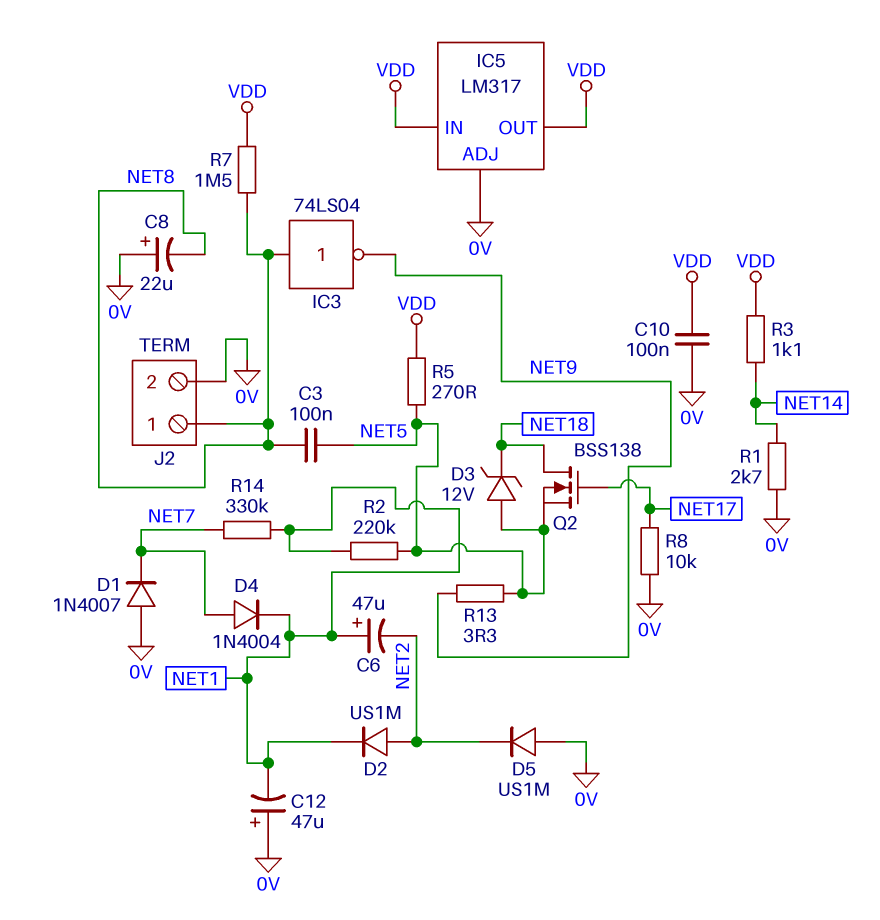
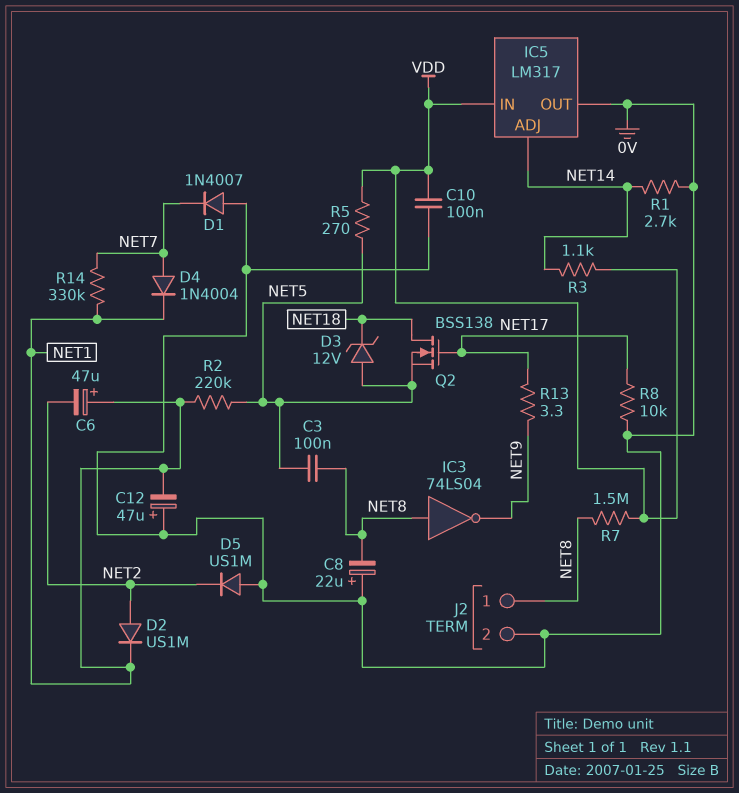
IC5 pin ADJ: 0V -> NET14
IC5 pin OUT: VDD -> 0V
R13: 3.3 (NET5, NET9) -> 3.3 (NET9, NET17)

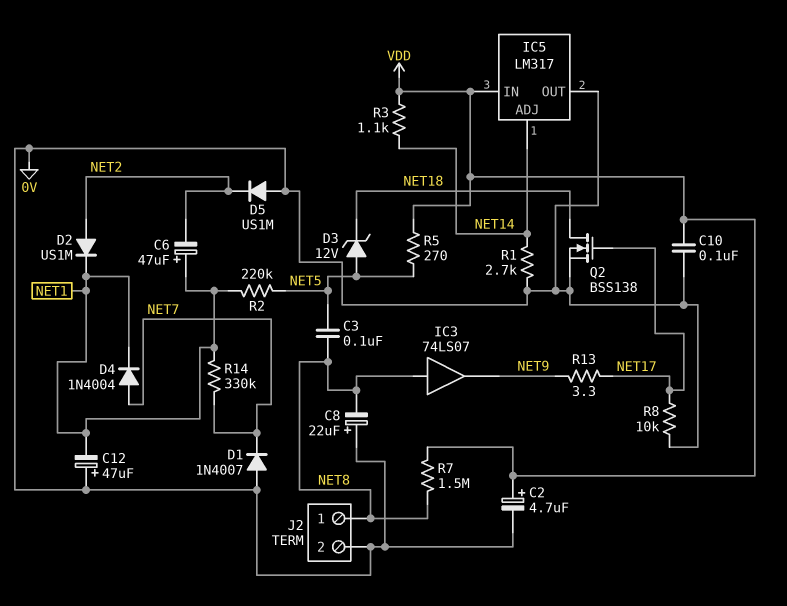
C2: none -> 4.7uF (plus VDD, minus 0V)
IC3: NOT 74LS04 (in NET8, out NET9) -> buffer 74LS07 (in NET8, out NET9)
Q2: NMOS BSS138 (G NET17, D NET18, S NET5) -> NMOS BSS138 (G NET17, D NET18, S 0V)

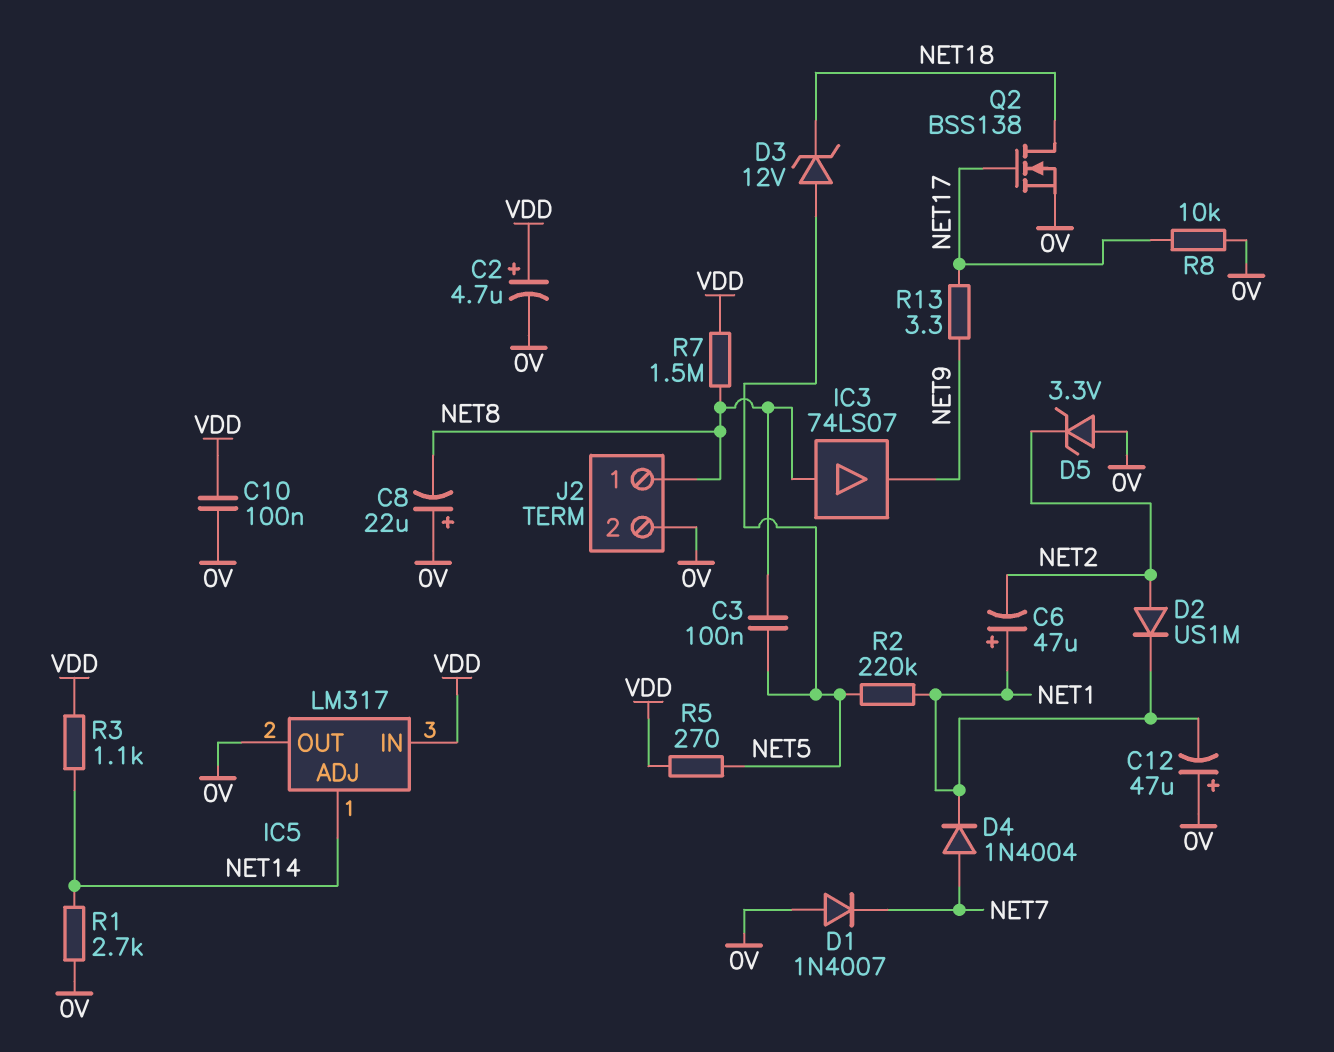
D5: diode US1M (A 0V, K NET2) -> zener 3.3V (A 0V, K NET2)
R14: 330k (NET1, NET7) -> none

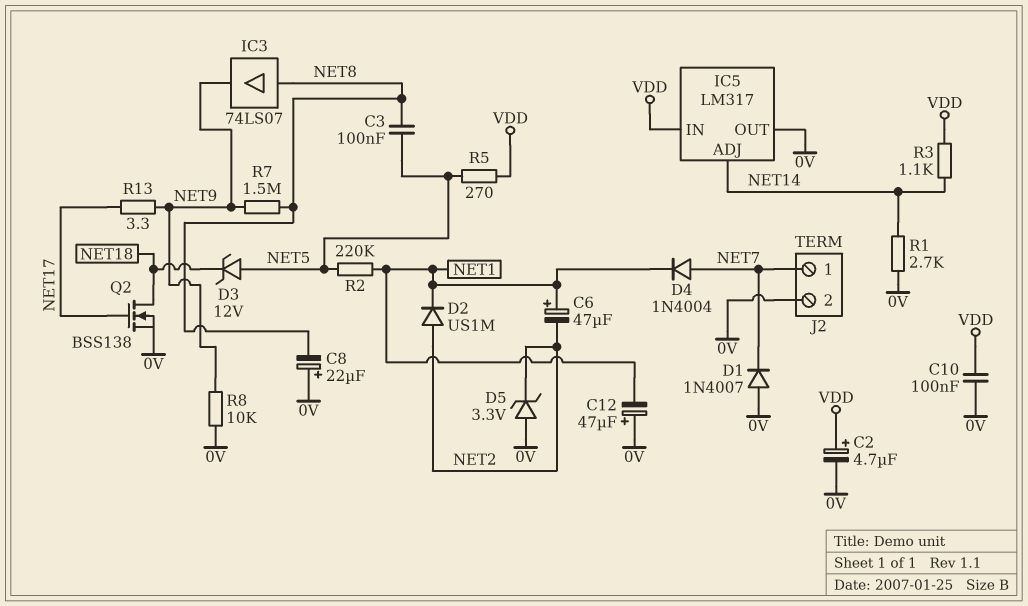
J2 pin 1: NET8 -> NET7
R7: 1.5M (NET8, VDD) -> 1.5M (NET8, NET9)
R8: 10k (0V, NET17) -> 10k (0V, NET9)

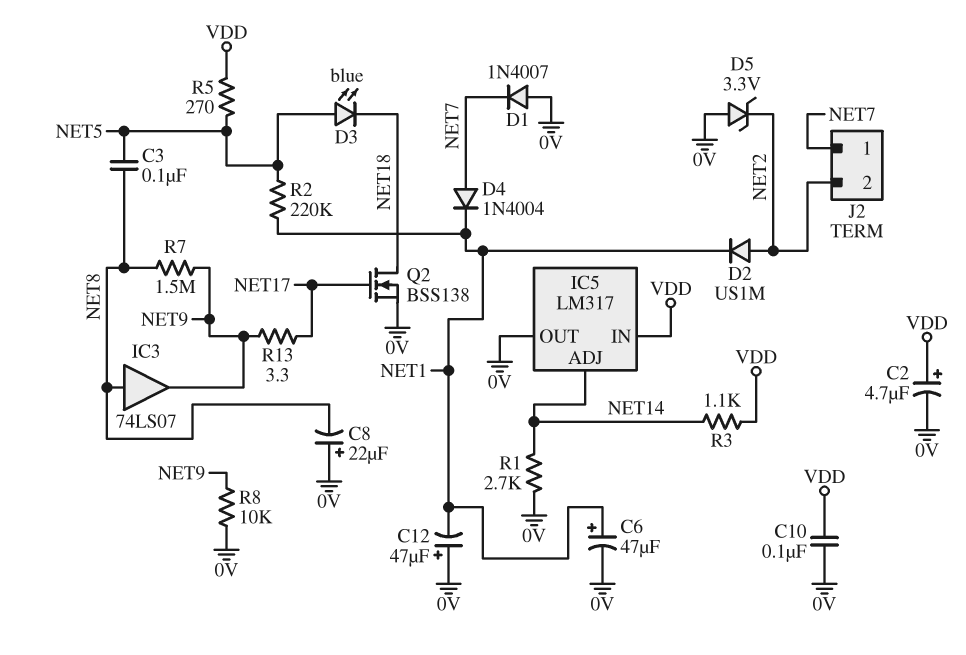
C6: 47uF (plus NET1, minus NET2) -> 47uF (plus NET1, minus 0V)
D3: zener 12V (A NET5, K NET18) -> LED blue (A NET5, K NET18)
J2 pin 2: 0V -> NET2

